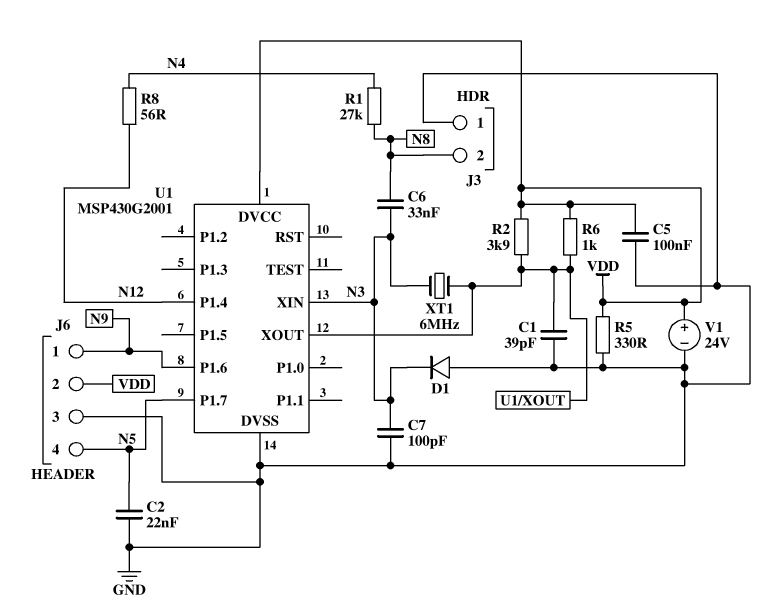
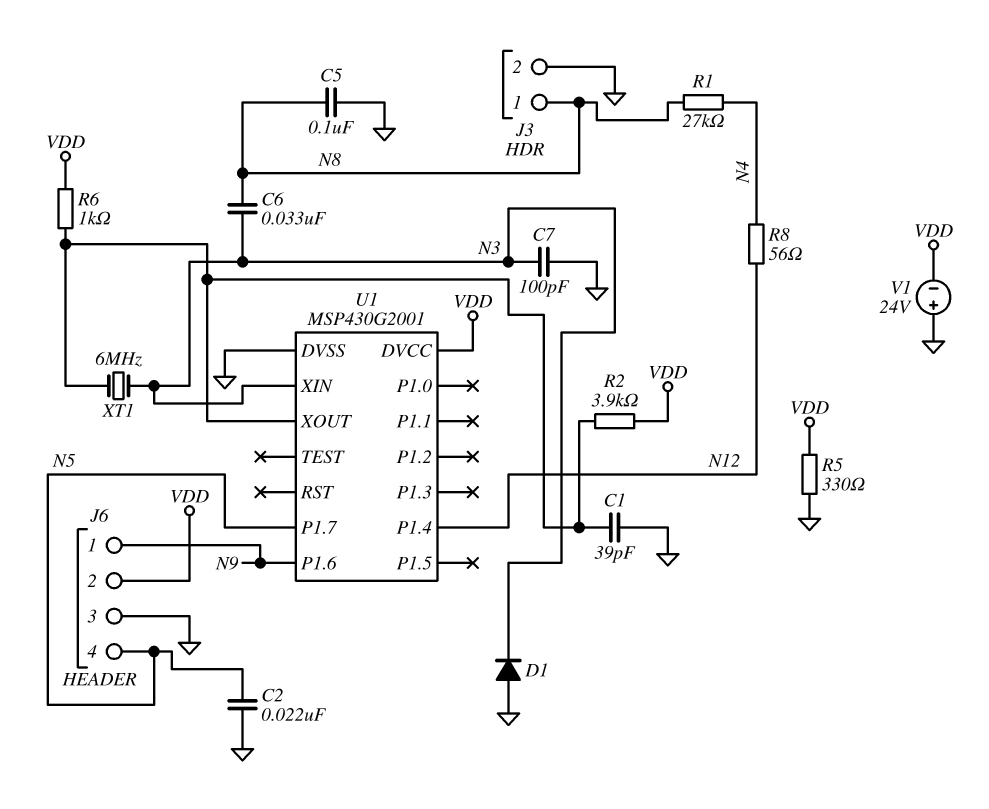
C5: 100nF (GND, VDD) -> 100nF (GND, N8)
J3 pin 1: GND -> N8
J3 pin 2: N8 -> GND
V1: 24V (plus VDD, minus GND) -> 24V (plus GND, minus VDD)

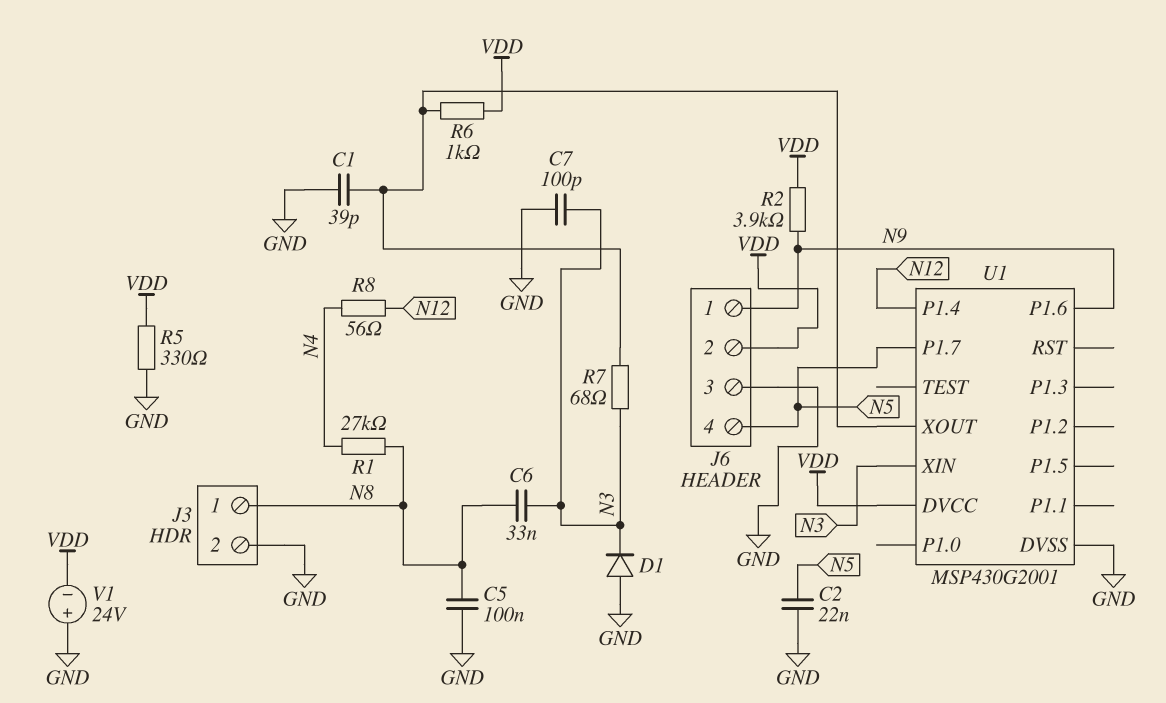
R2: 3.9k (U1/XOUT, VDD) -> 3.9k (N9, VDD)
R7: none -> 68 (N3, U1/XOUT)
XT1: 6MHz (N3, U1/XOUT) -> none

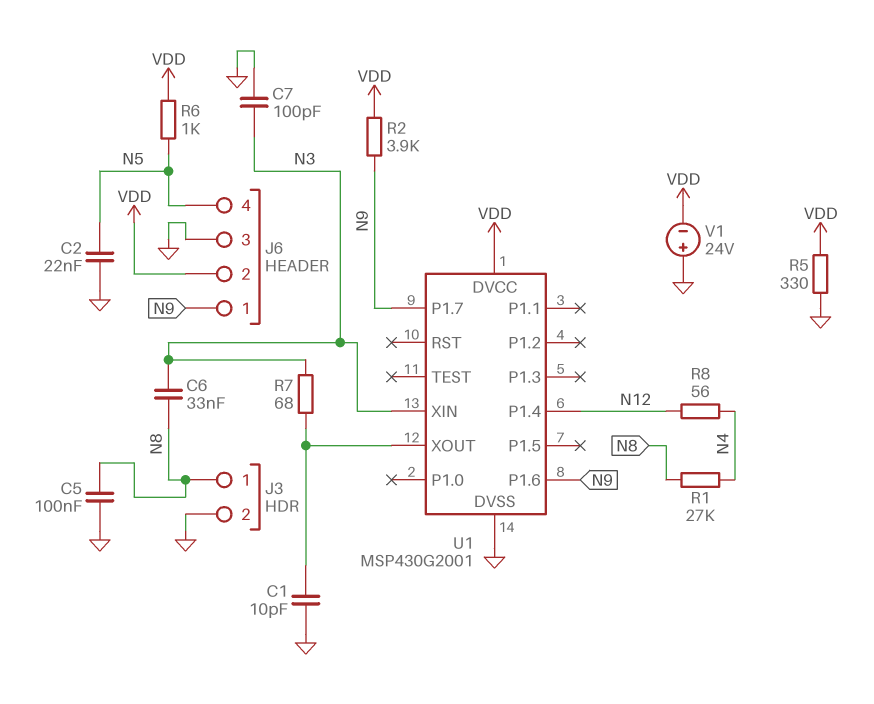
C1: 39pF (GND, U1/XOUT) -> 10pF (GND, U1/XOUT)
D1: diode (A GND, K N3) -> none
R6: 1k (U1/XOUT, VDD) -> 1k (N5, VDD)
U1 pin P1.7: N5 -> N9

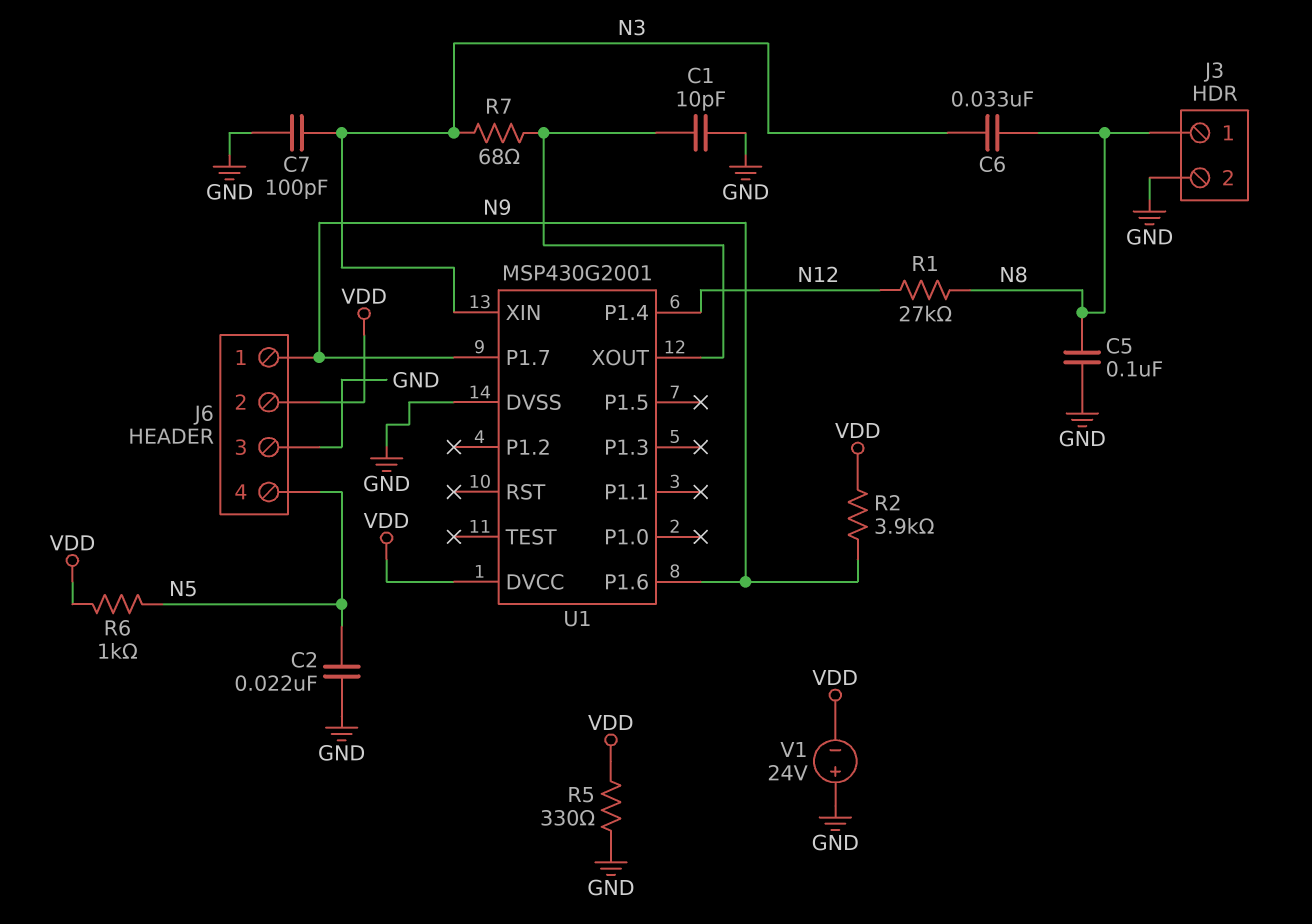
R1: 27k (N4, N8) -> 27k (N8, N12)
R8: 56 (N4, N12) -> none

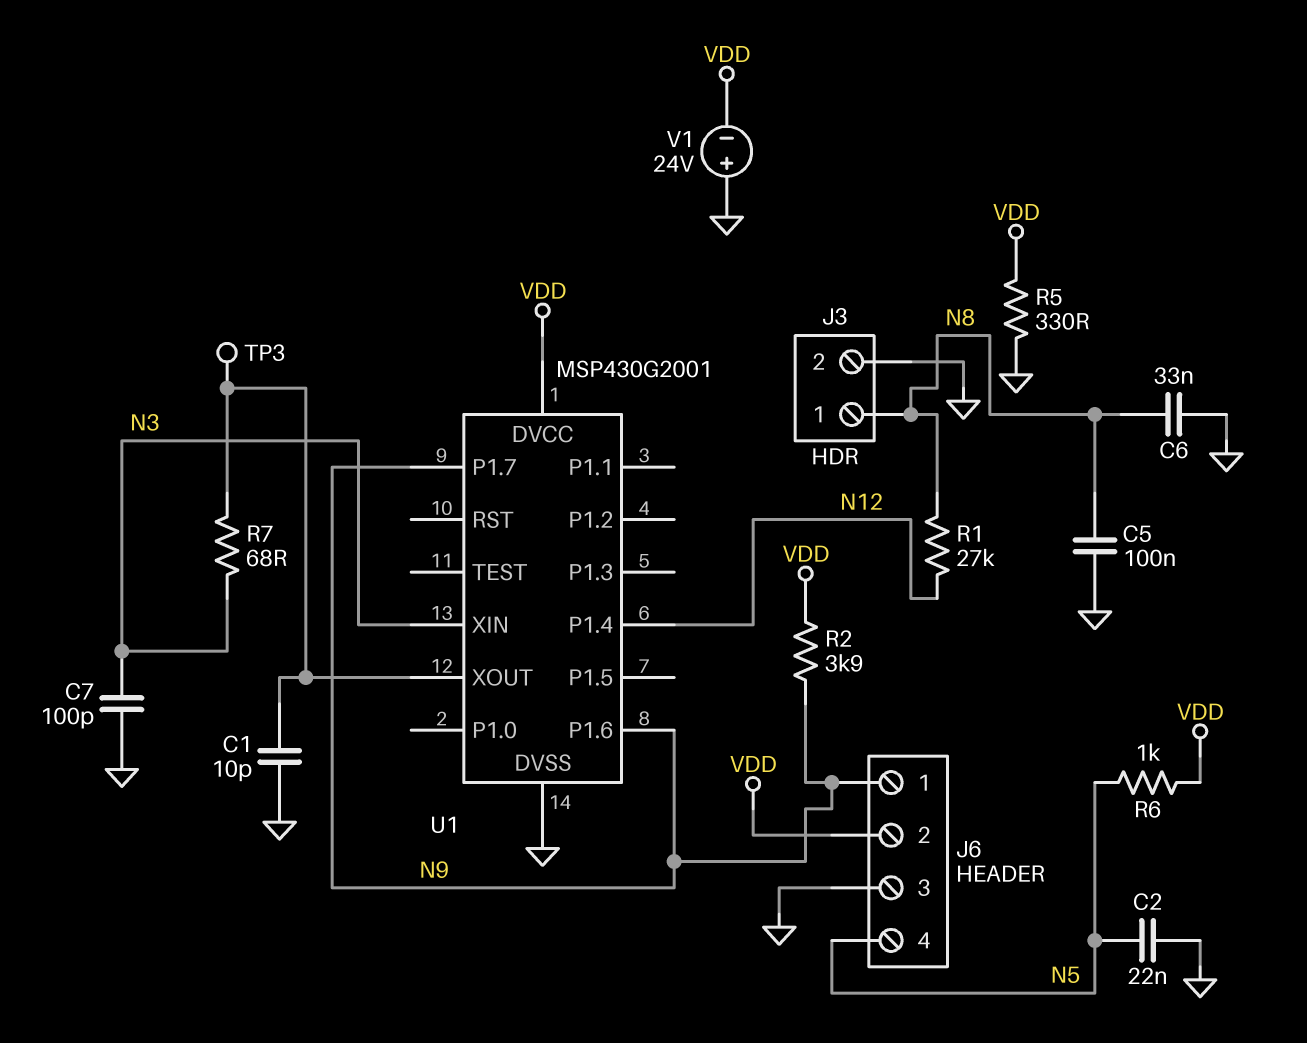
C6: 33nF (N3, N8) -> 33nF (GND, N8)
TP3: none -> test point (U1/XOUT)

